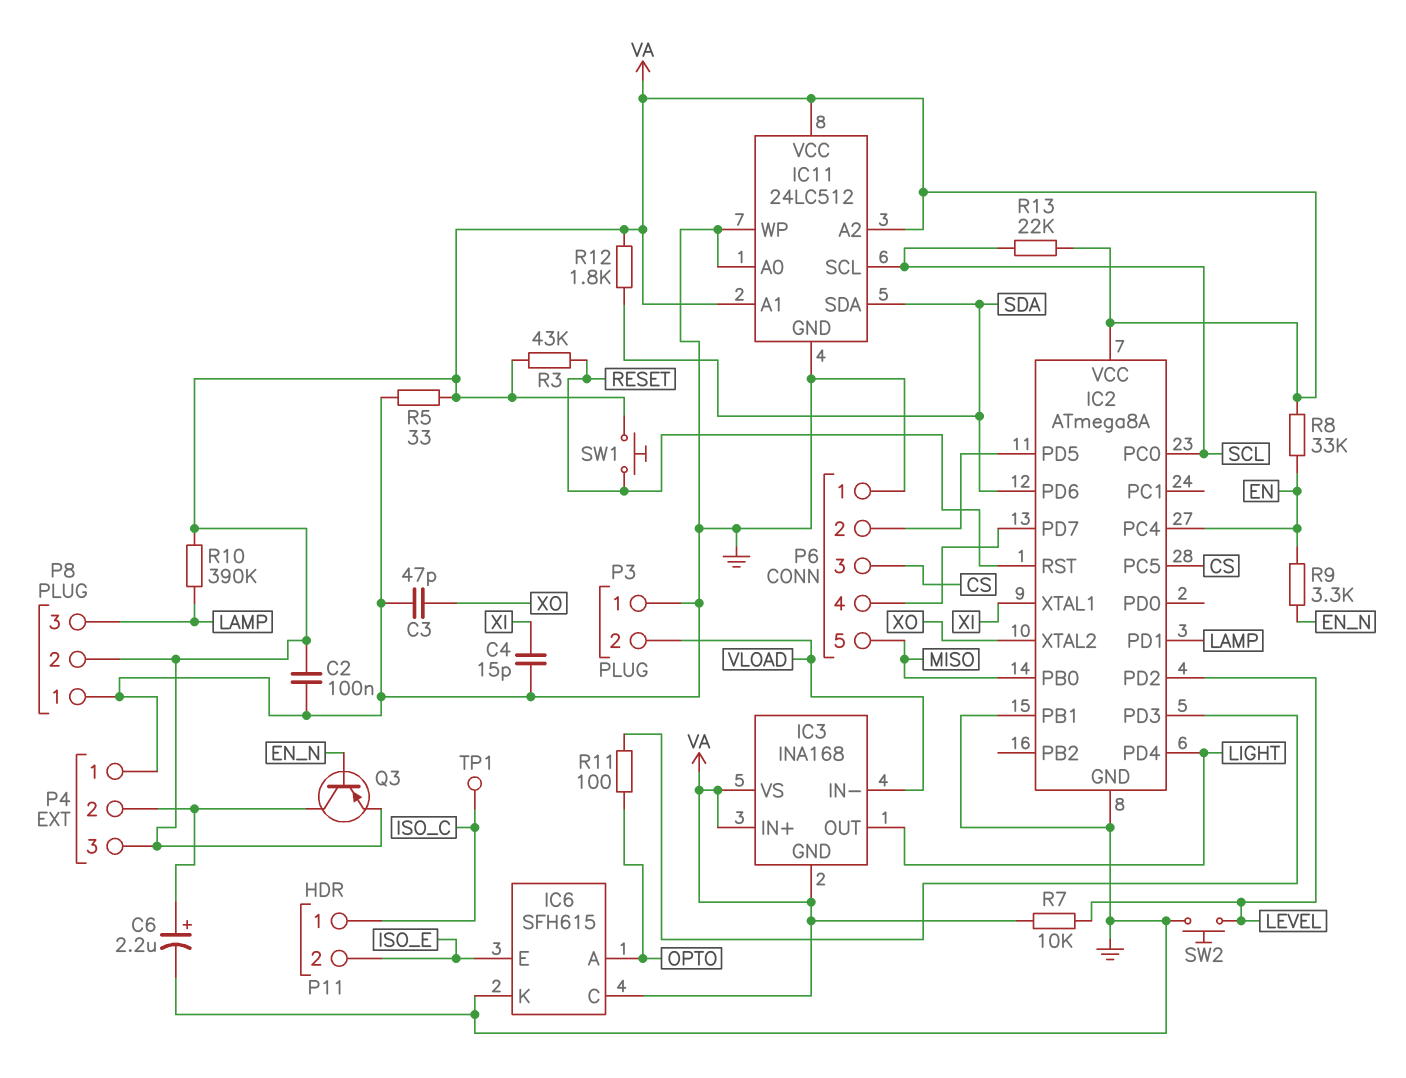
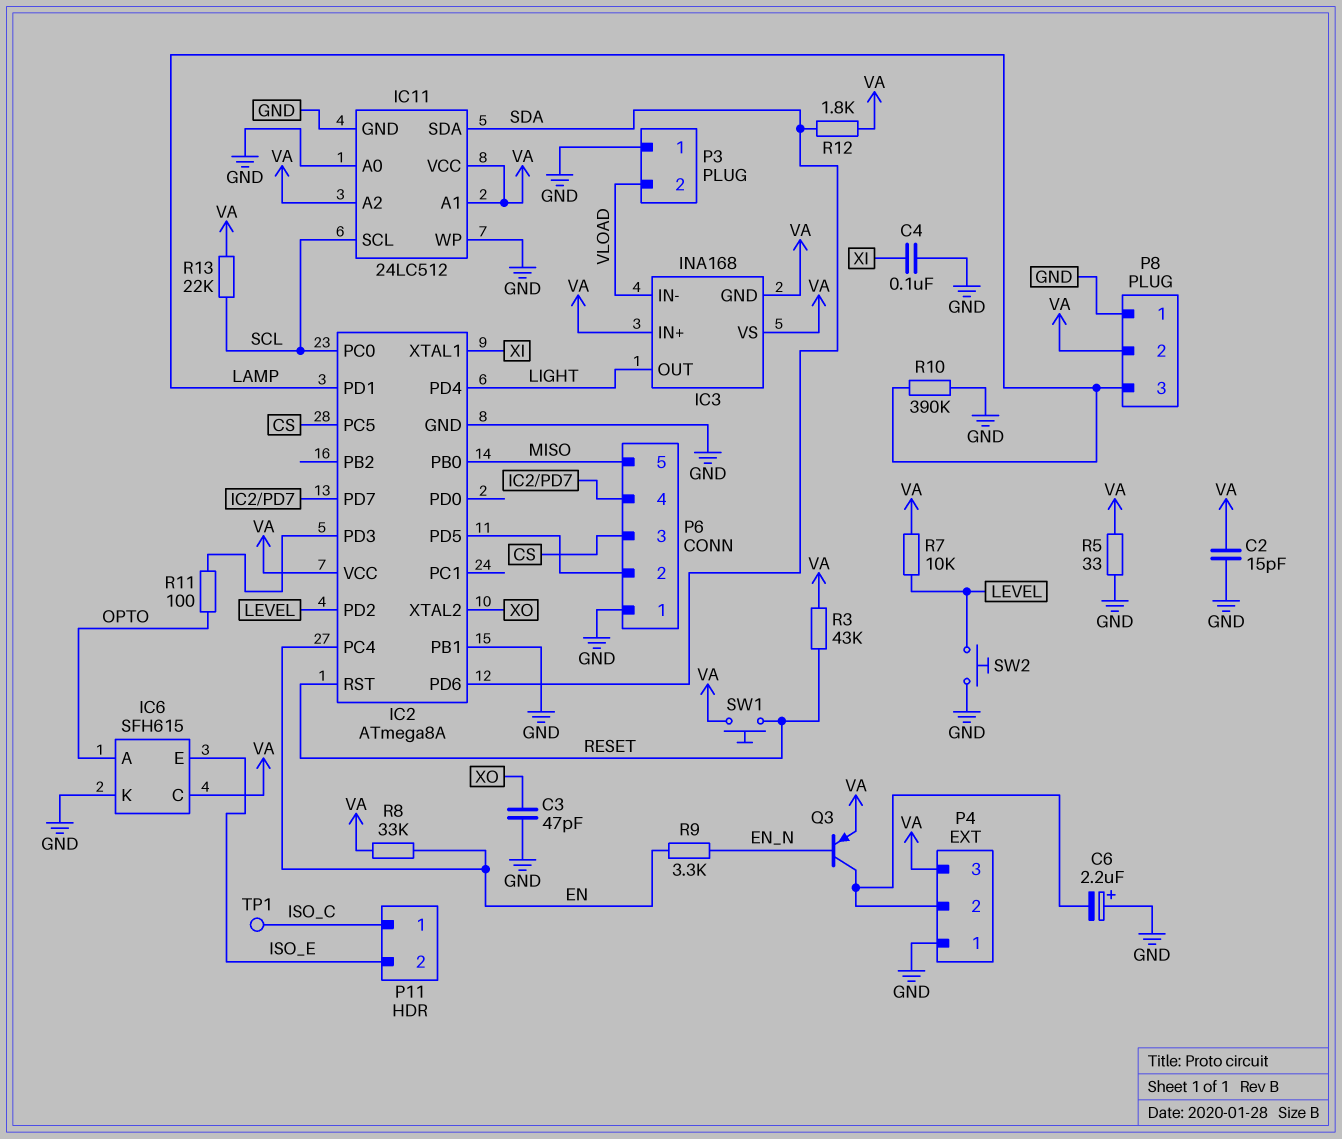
C2: 100nF (GND, VA) -> 15pF (GND, VA)
C4: 15pF (GND, XI) -> 100nF (GND, XI)
C6: 2.2uF (plus P4/2, minus GND) -> 2.2uF (plus GND, minus P4/2)
R10: 390k (LAMP, VA) -> 390k (GND, LAMP)

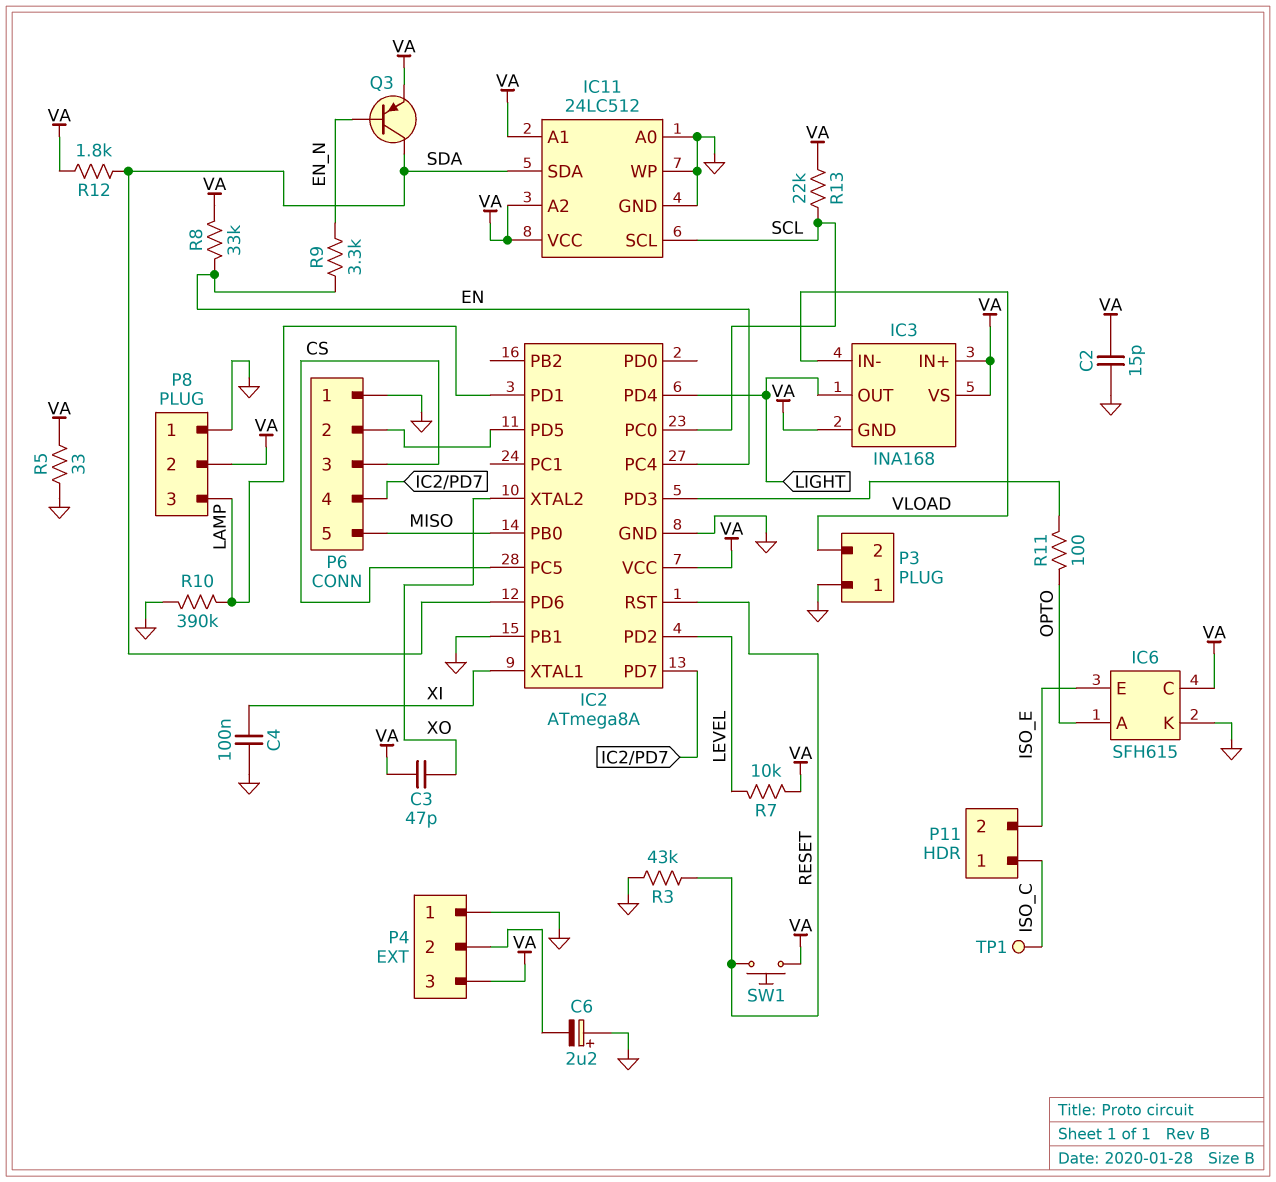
C3: 47pF (GND, XO) -> 47pF (VA, XO)
Q3: PNP (B EN_N, C P4/2, E VA) -> PNP (B EN_N, C SDA, E VA)
R3: 43k (RESET, VA) -> 43k (GND, RESET)
SW2: button (GND, LEVEL) -> none

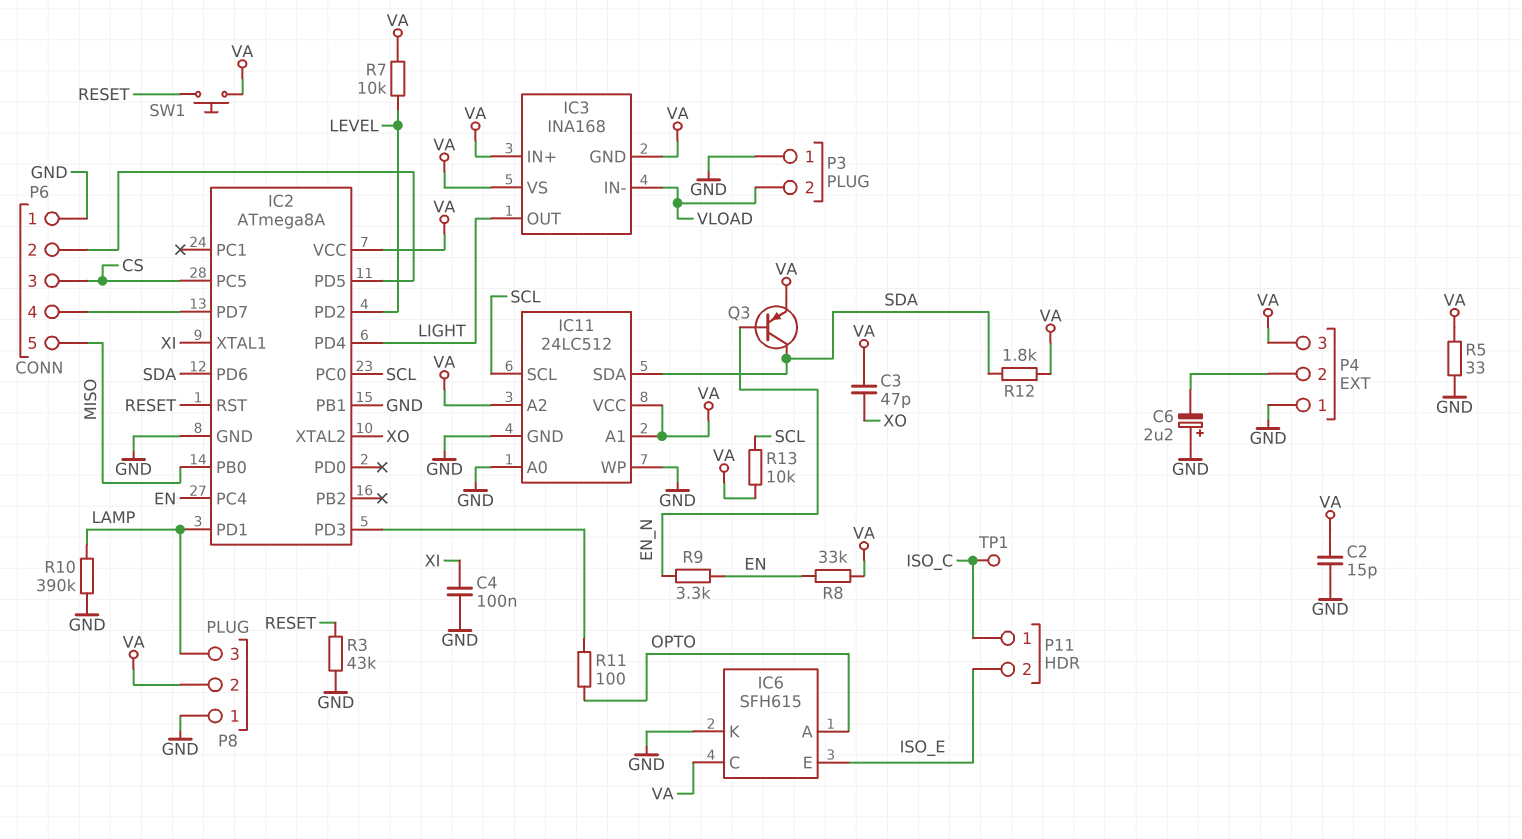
R13: 22k (SCL, VA) -> 10k (SCL, VA)

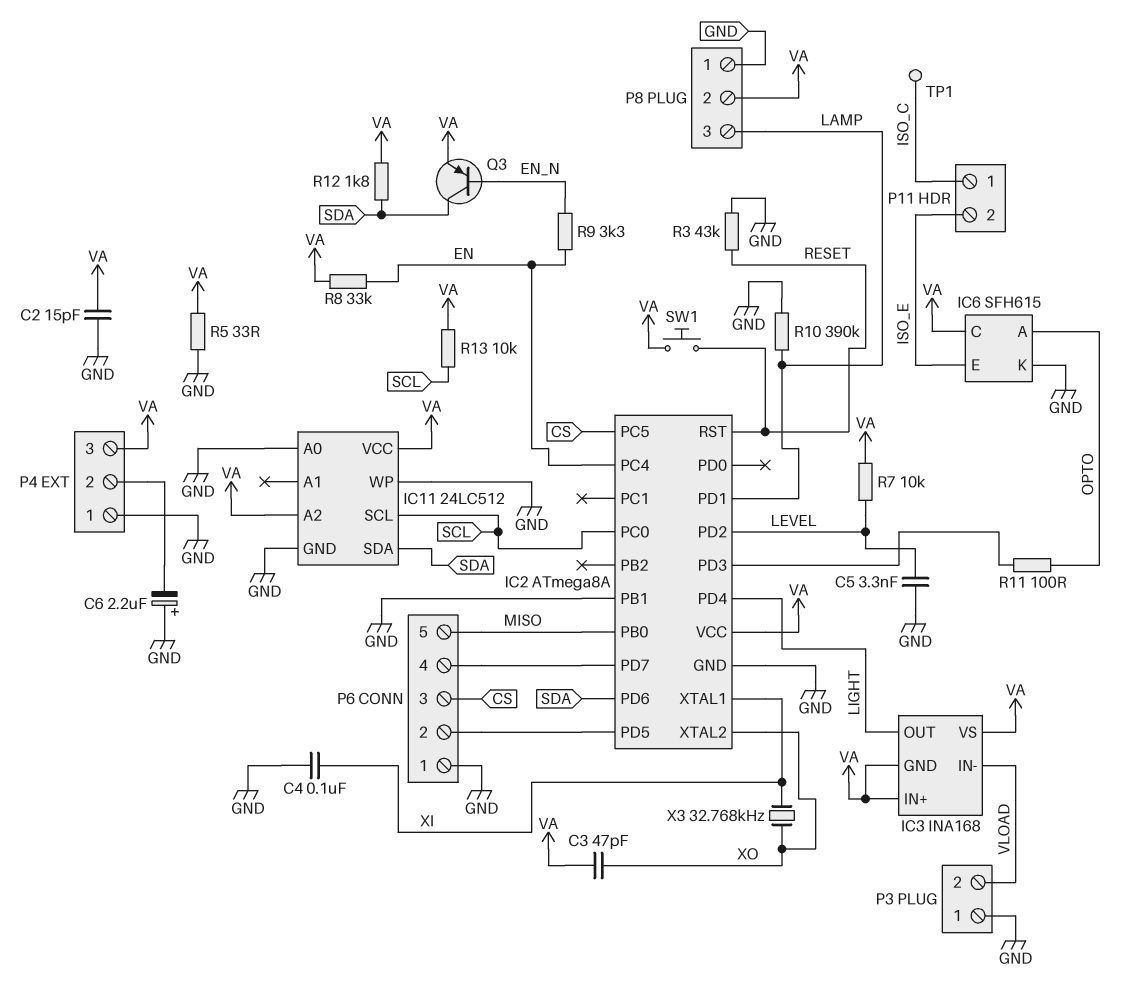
C5: none -> 3.3nF (GND, LEVEL)
IC11 pin A1: VA -> none
X3: none -> 32.768kHz (XI, XO)

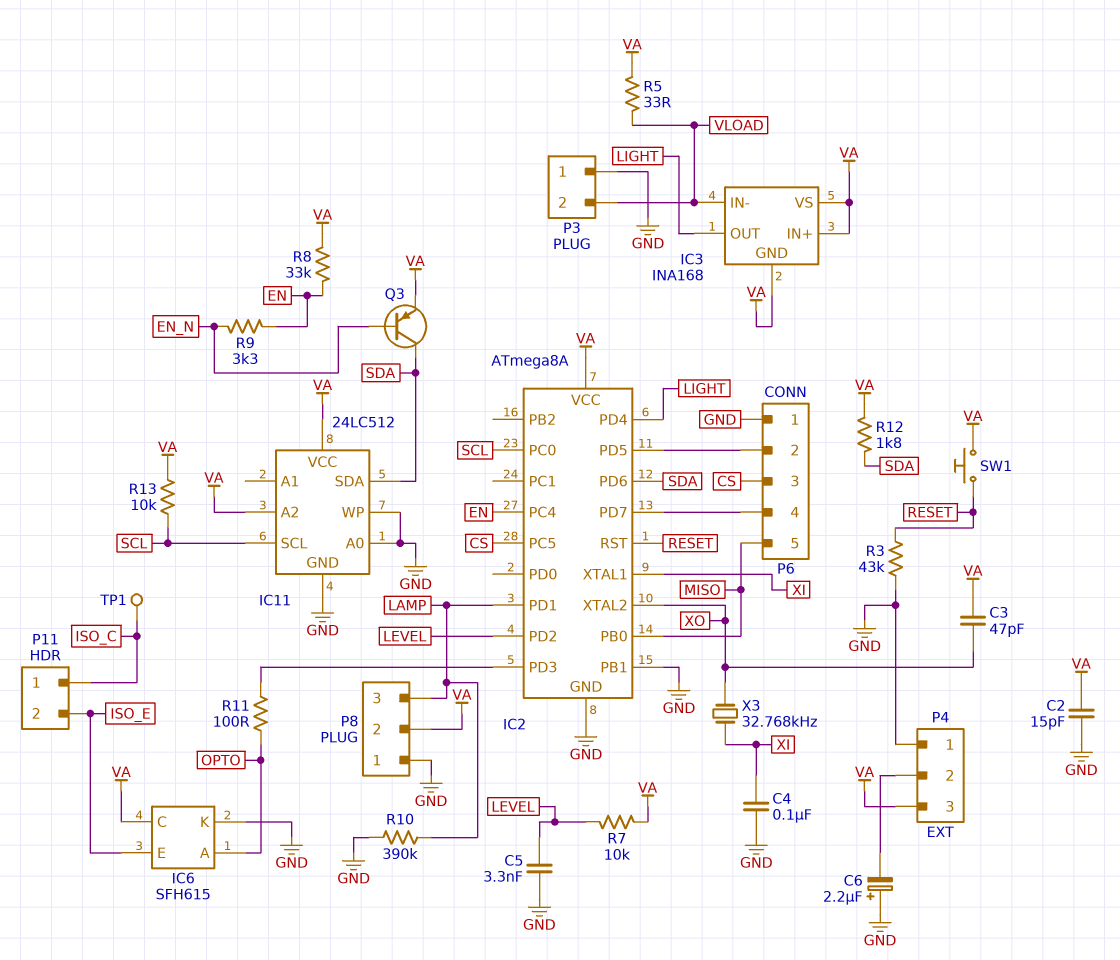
R5: 33 (GND, VA) -> 33 (VA, VLOAD)

